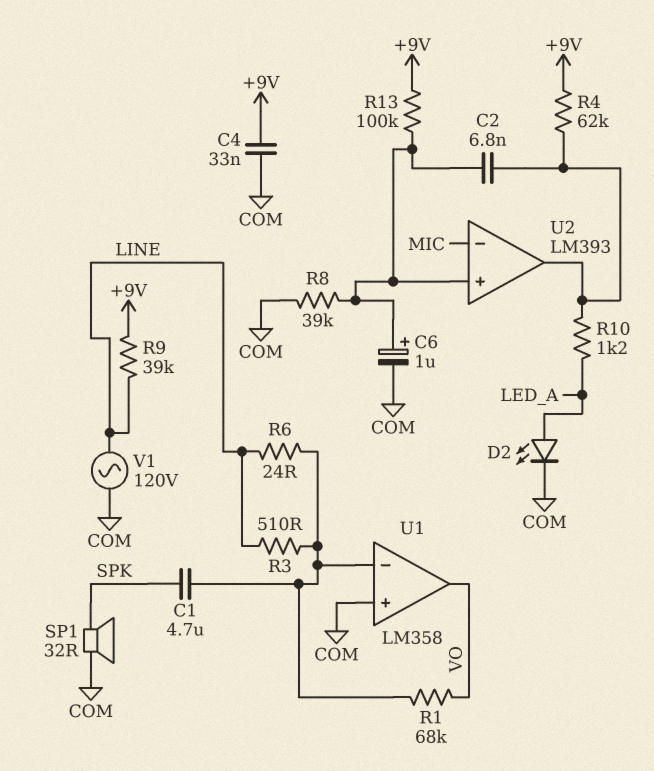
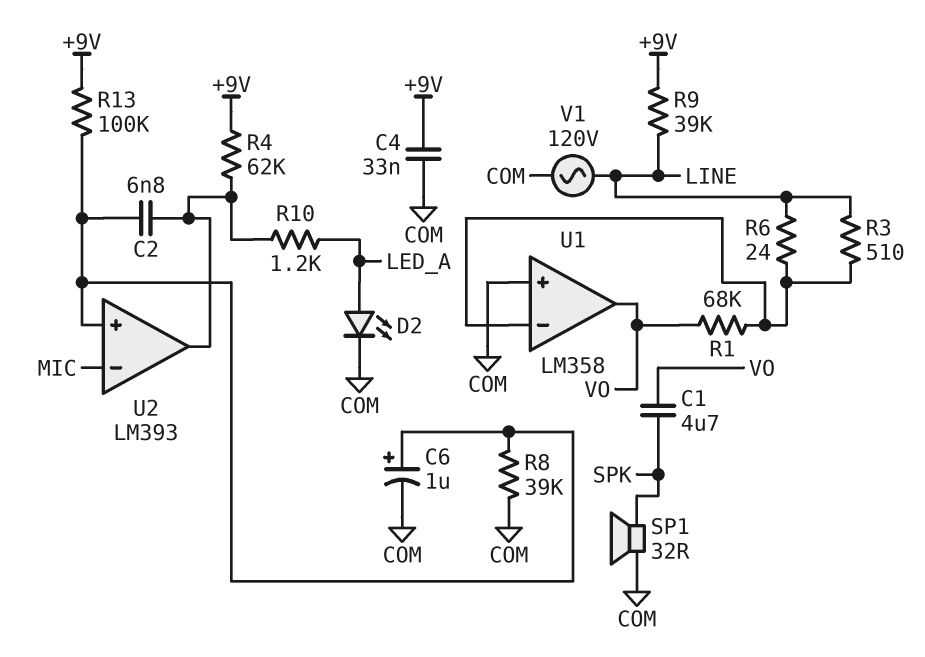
C1: 4.7uF (SPK, U1/in-) -> 4.7uF (SPK, VO)

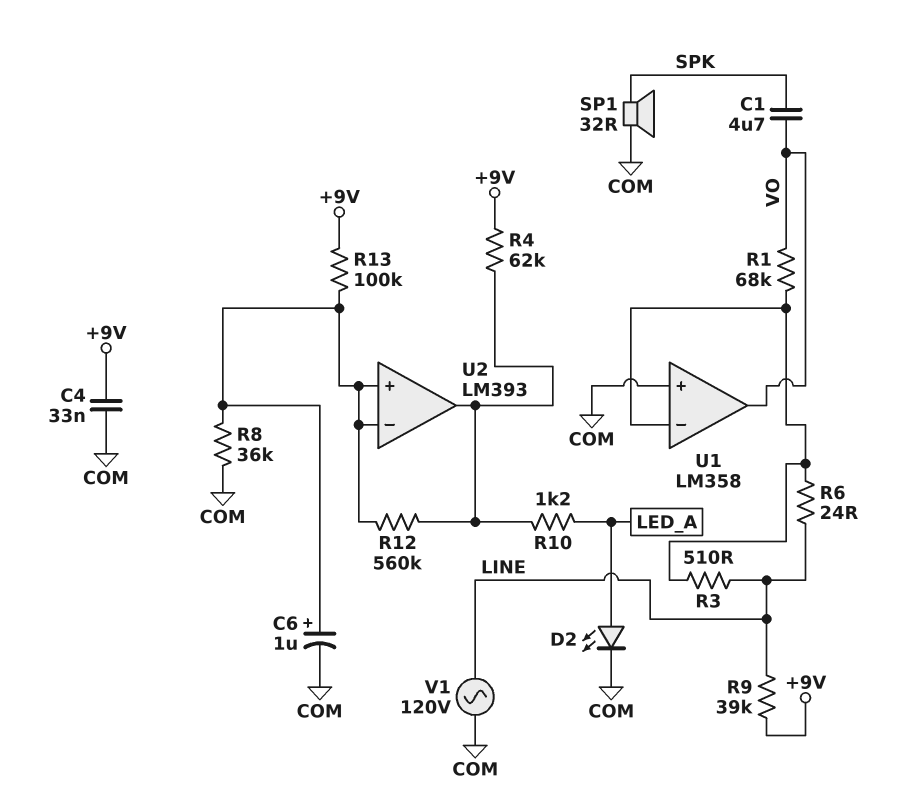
C2: 6.8nF (U2/in+, U2/out) -> none
R8: 39k (COM, U2/in+) -> 36k (COM, U2/in+)
R12: none -> 560k (U2/in+, U2/out)
U2 pin in-: MIC -> U2/in+

